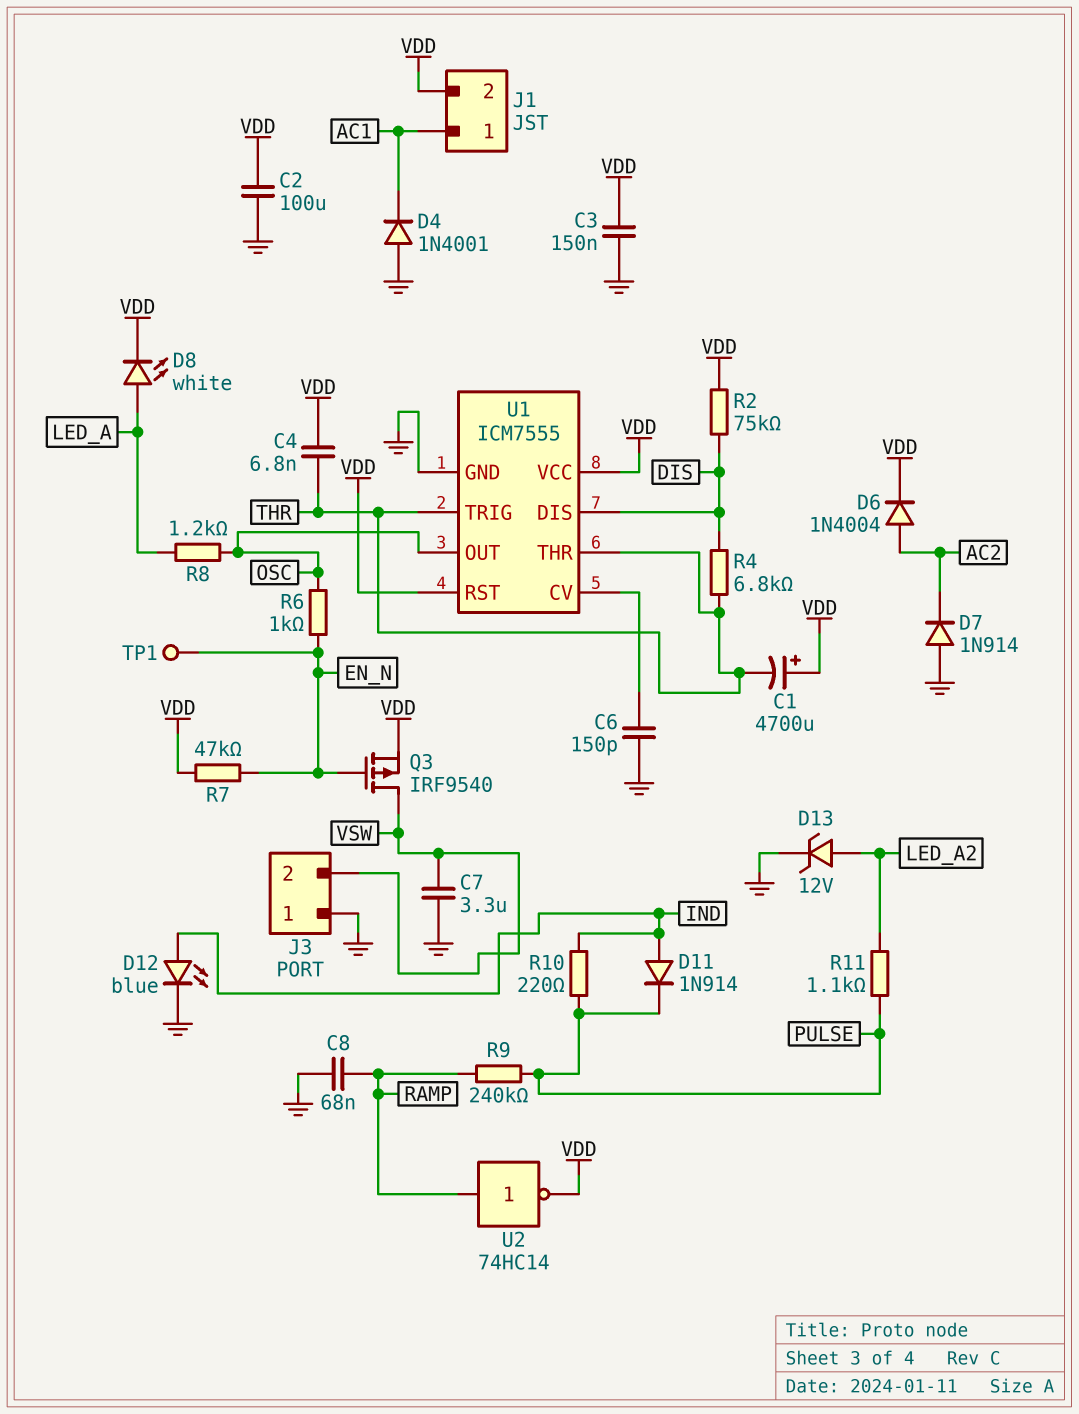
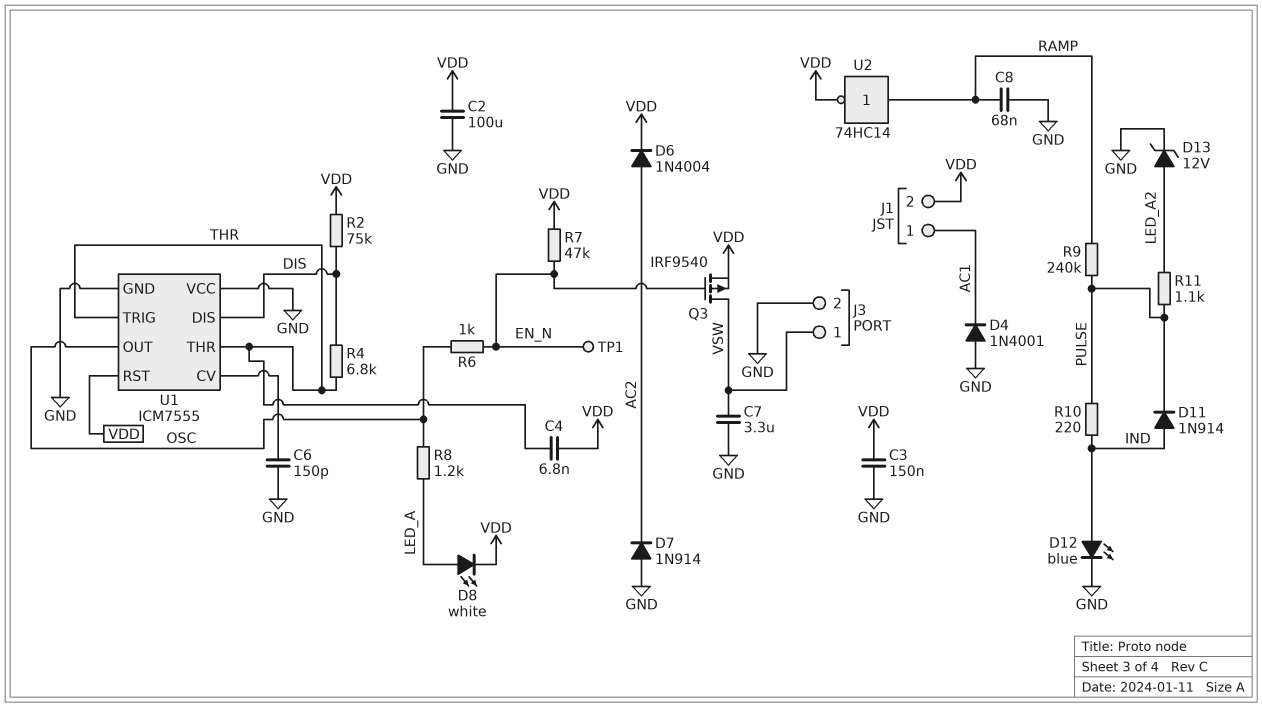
C1: 4700uF (plus VDD, minus THR) -> none
J3 pin 1: GND -> VSW
J3 pin 2: VSW -> GND
U1 pin VCC: VDD -> GND

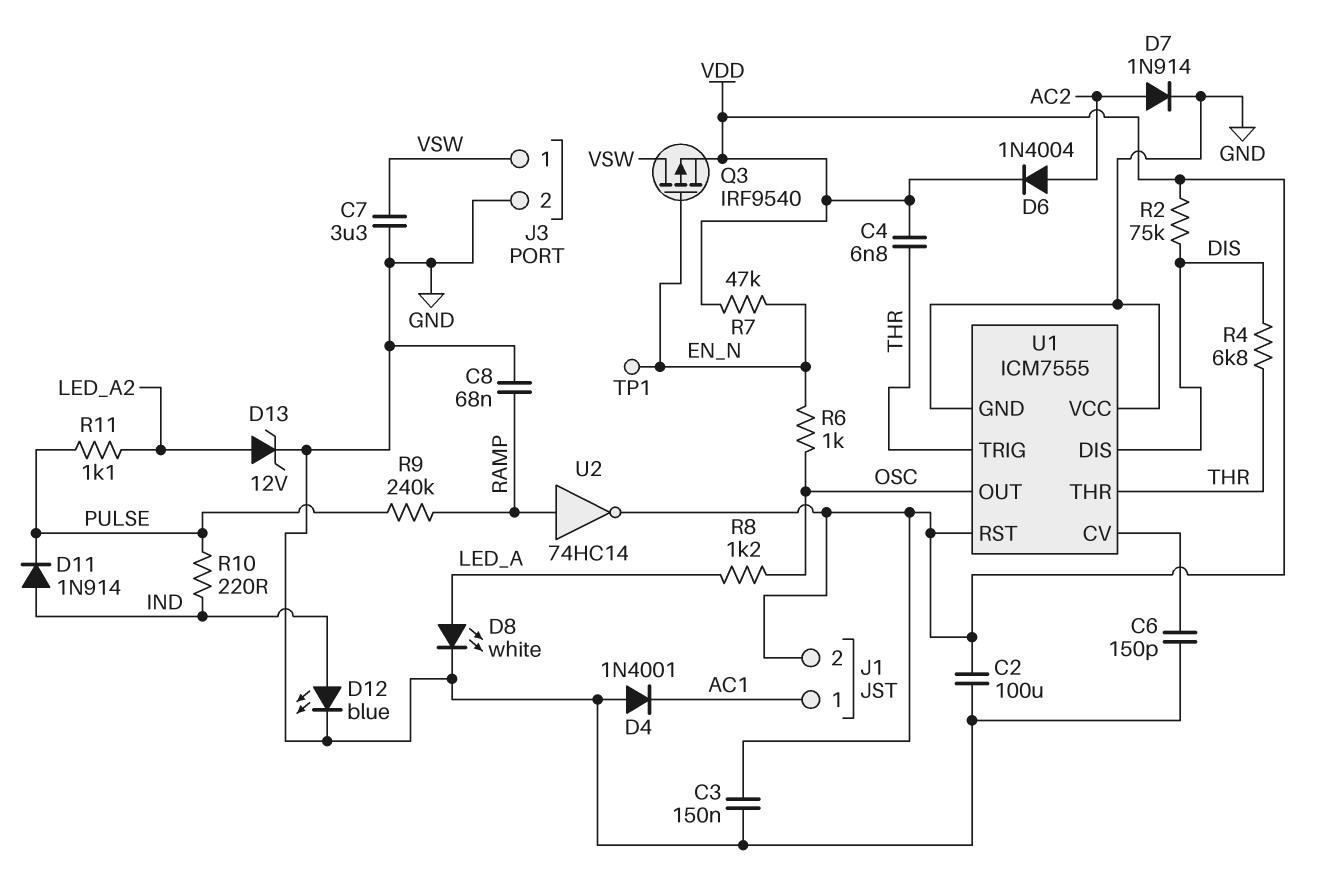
D7: diode 1N914 (A GND, K AC2) -> diode 1N914 (A AC2, K GND)
D8: LED white (A LED_A, K VDD) -> LED white (A LED_A, K GND)

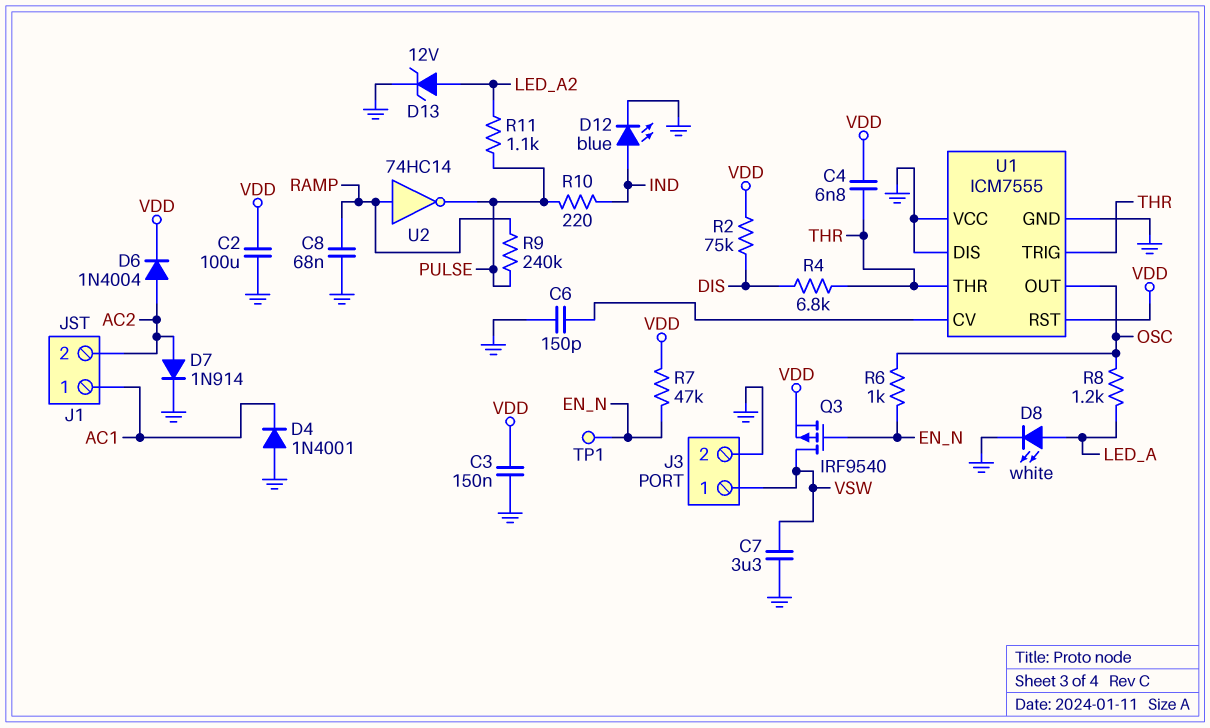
D11: diode 1N914 (A IND, K PULSE) -> none
J1 pin 2: VDD -> AC2
U1 pin DIS: DIS -> GND
U2: NOT 74HC14 (in RAMP, out VDD) -> NOT 74HC14 (in RAMP, out PULSE)

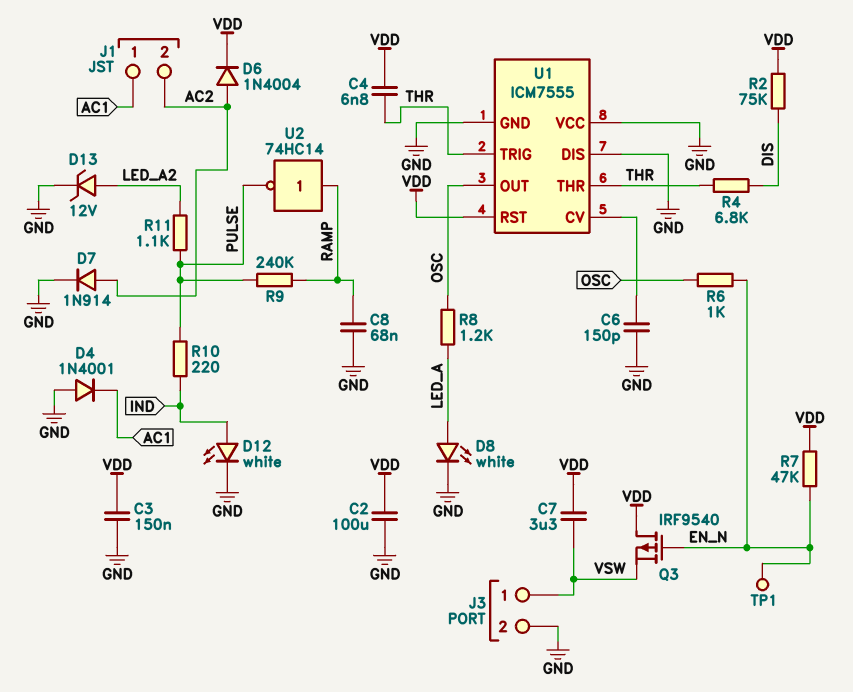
C7: 3.3uF (GND, VSW) -> 3.3uF (VDD, VSW)
D12: LED blue (A IND, K GND) -> LED white (A IND, K GND)
Q3: PMOS IRF9540 (G EN_N, D VSW, S VDD) -> PMOS IRF9540 (G EN_N, D VDD, S VSW)

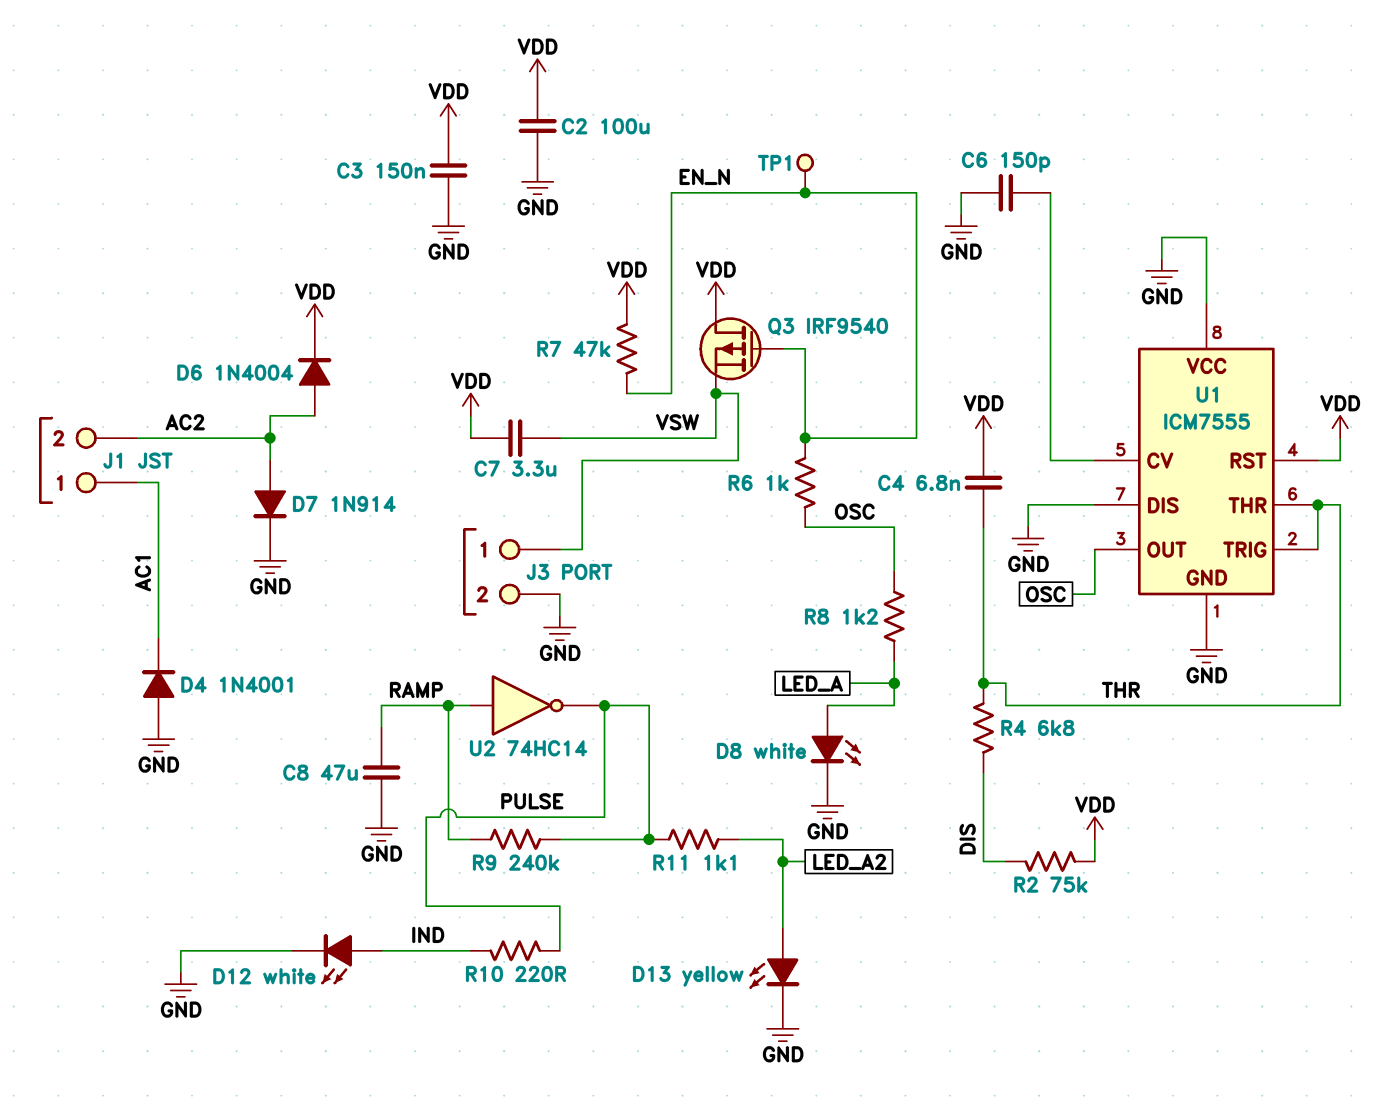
C8: 68nF (GND, RAMP) -> 47uF (GND, RAMP)
D13: zener 12V (A LED_A2, K GND) -> LED yellow (A LED_A2, K GND)

